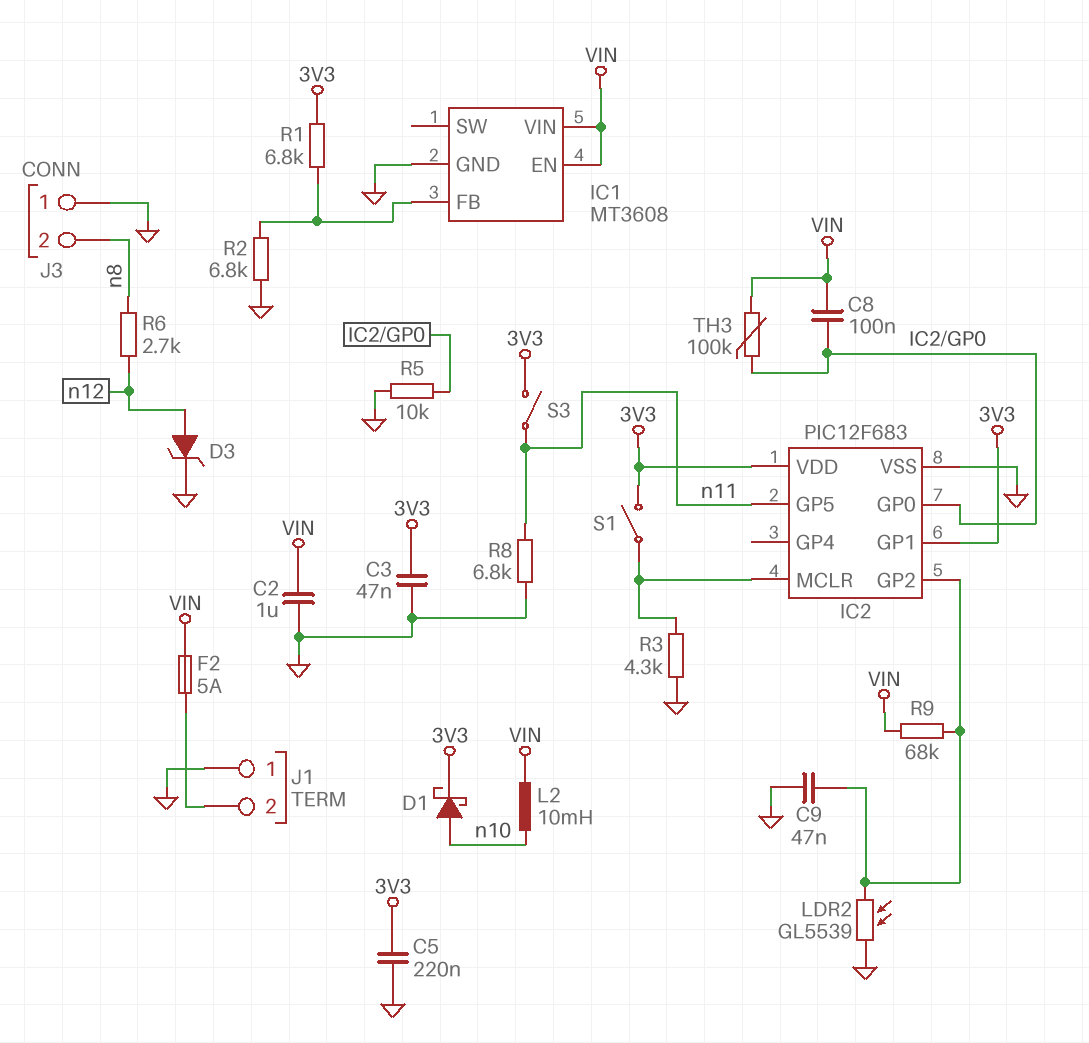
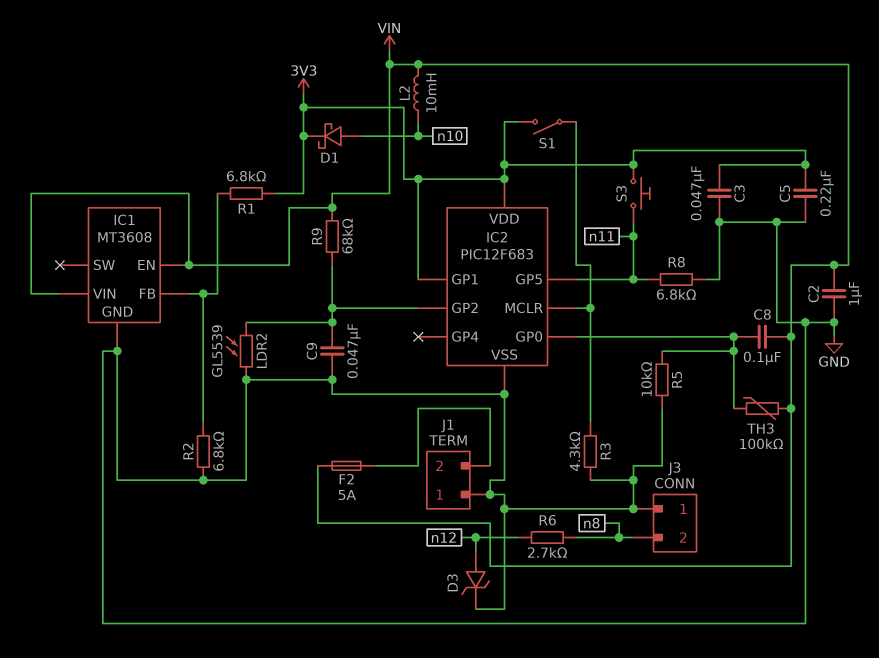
S3: switch (3V3, n11) -> button (3V3, n11)

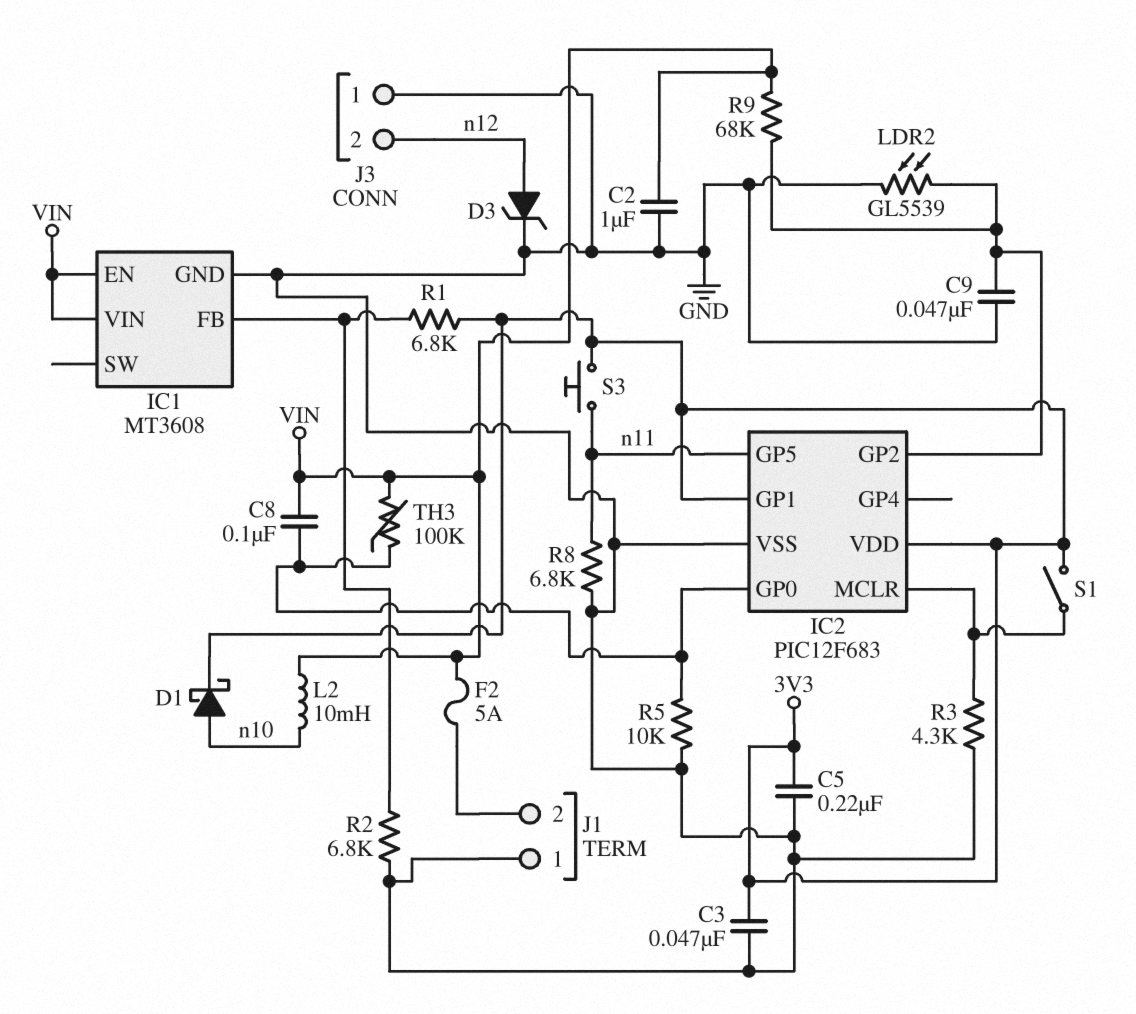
J3 pin 2: n8 -> n12
R6: 2.7k (n8, n12) -> none

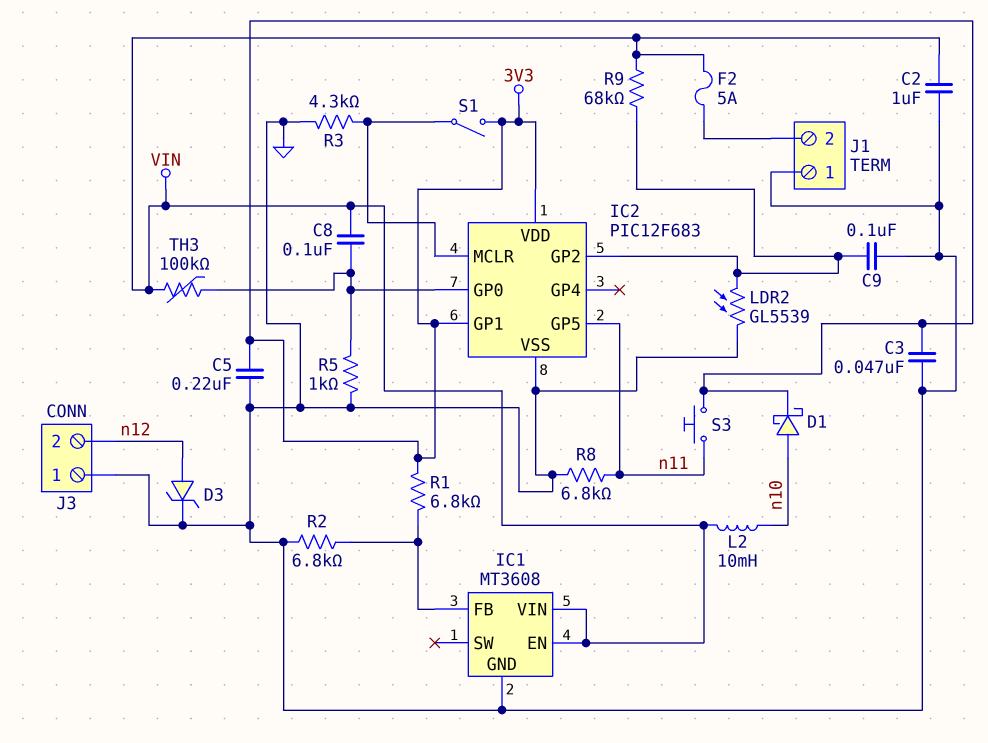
C9: 47nF (GND, IC2/GP2) -> 100nF (GND, IC2/GP2)
R5: 10k (GND, IC2/GP0) -> 1k (GND, IC2/GP0)

